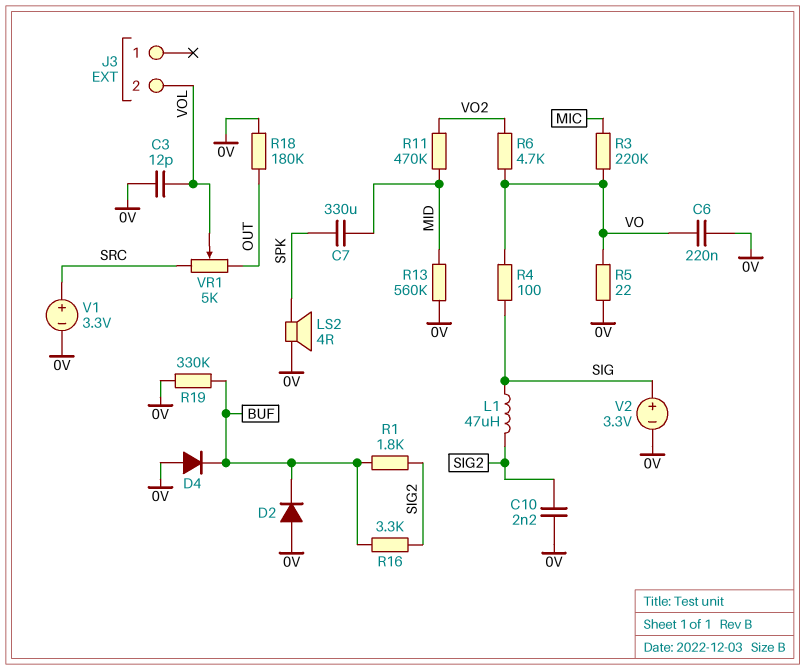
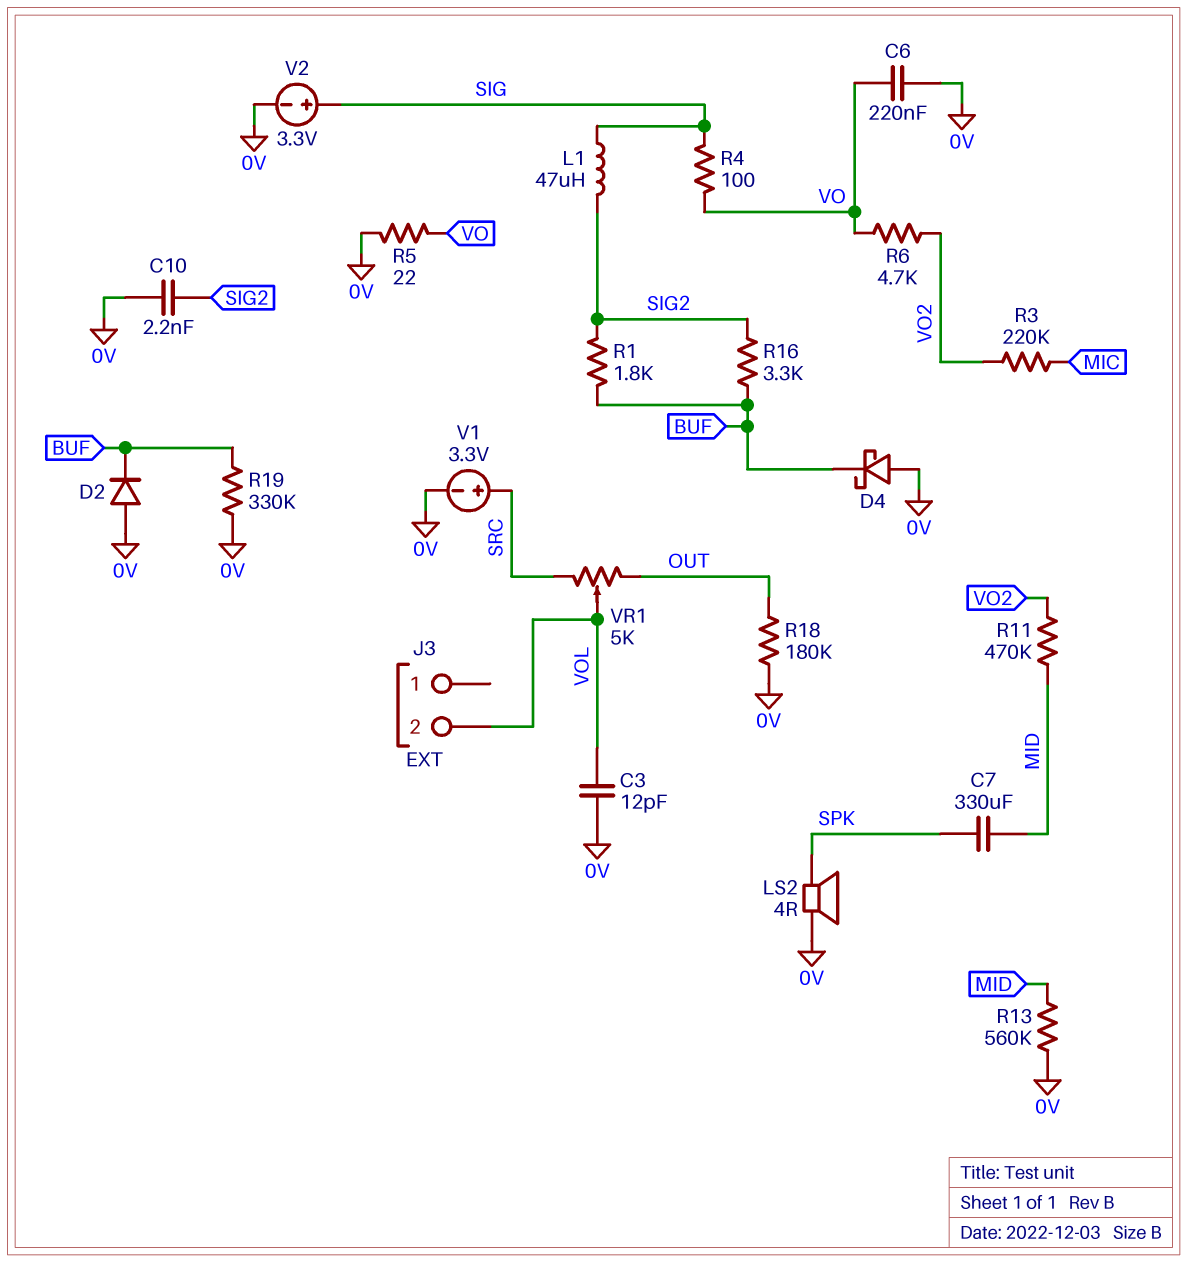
D4: diode (A 0V, K BUF) -> schottky (A 0V, K BUF)
R3: 220k (MIC, VO) -> 220k (MIC, VO2)

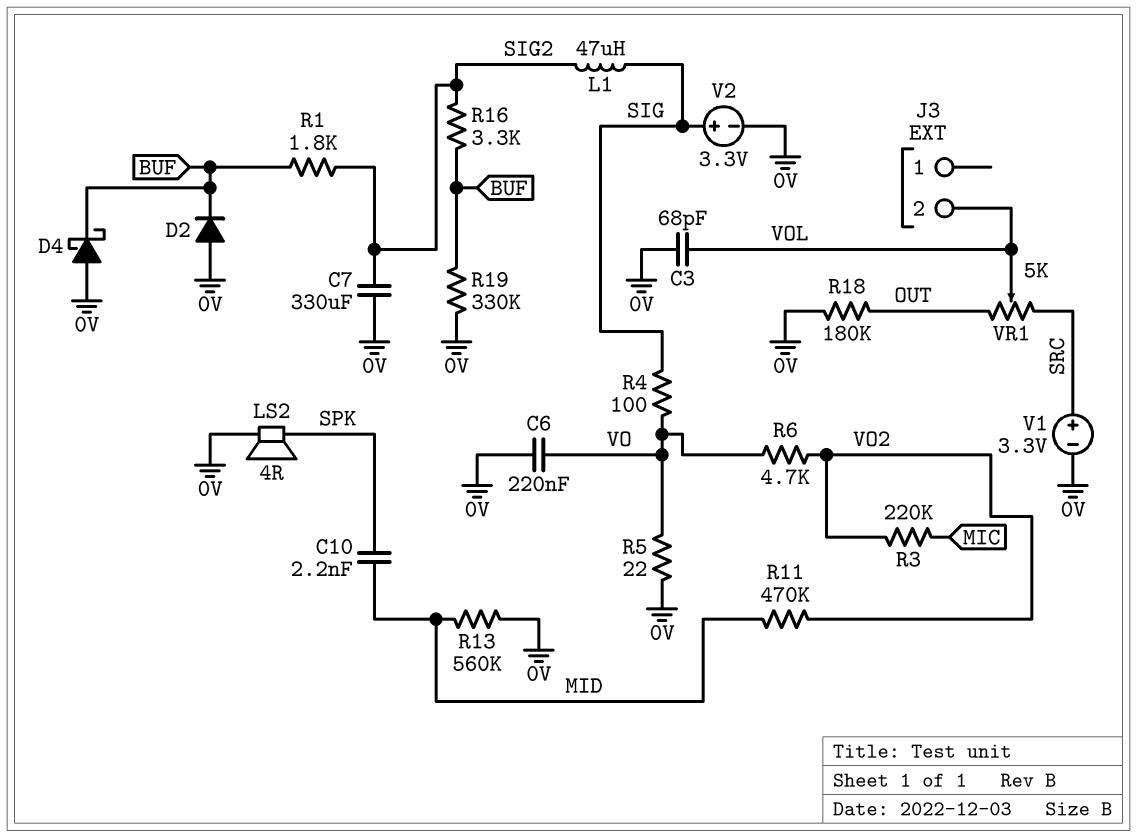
C3: 12pF (0V, VOL) -> 68pF (0V, VOL)
C7: 330uF (MID, SPK) -> 330uF (0V, SIG2)
C10: 2.2nF (0V, SIG2) -> 2.2nF (MID, SPK)

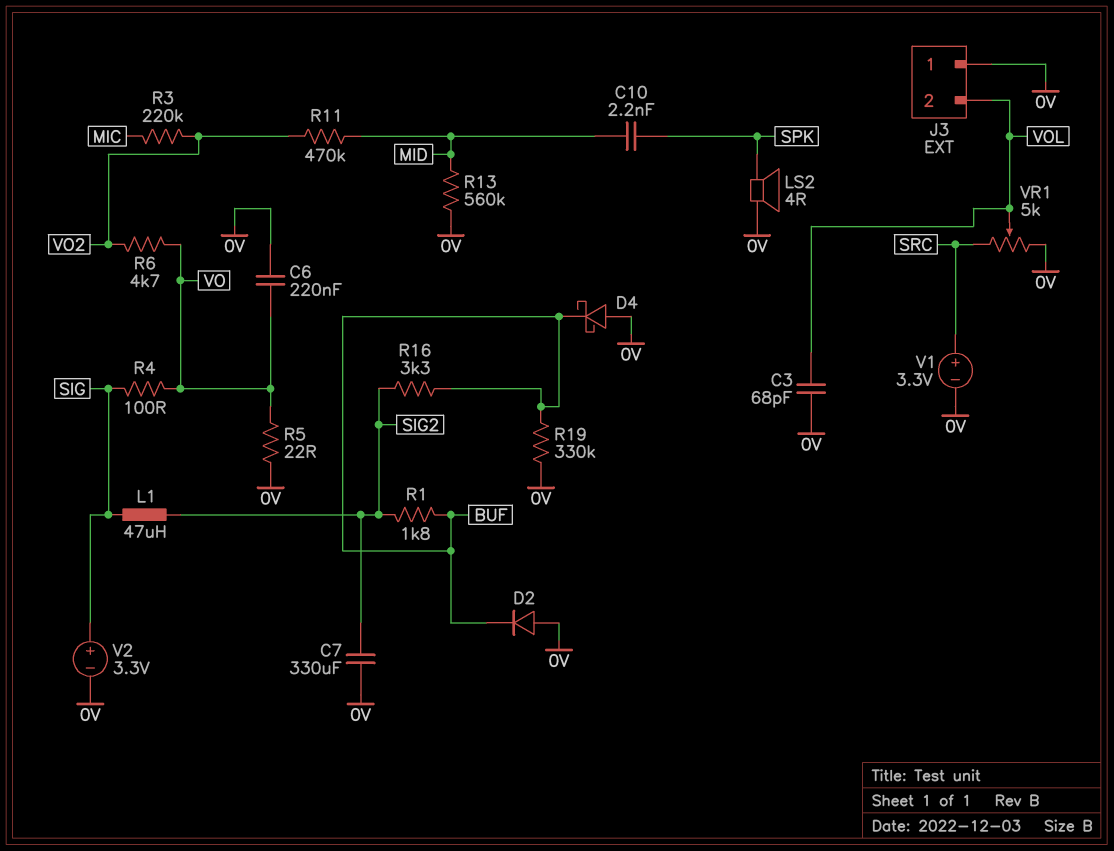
J3 pin 1: none -> 0V
R18: 180k (0V, OUT) -> none
VR1: 5k (OUT, SRC, wiper VOL) -> 5k (0V, SRC, wiper VOL)

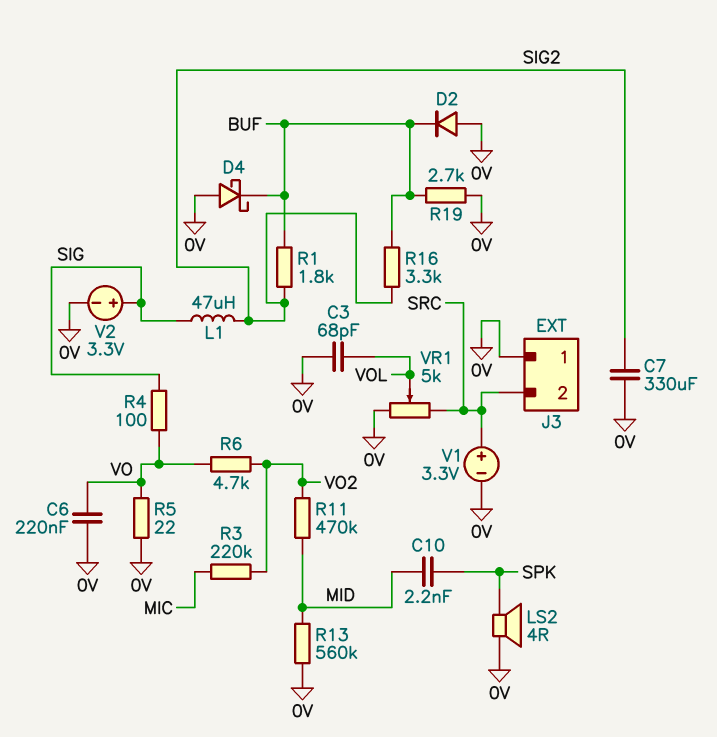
J3 pin 2: VOL -> SRC
R19: 330k (0V, BUF) -> 2.7k (0V, BUF)

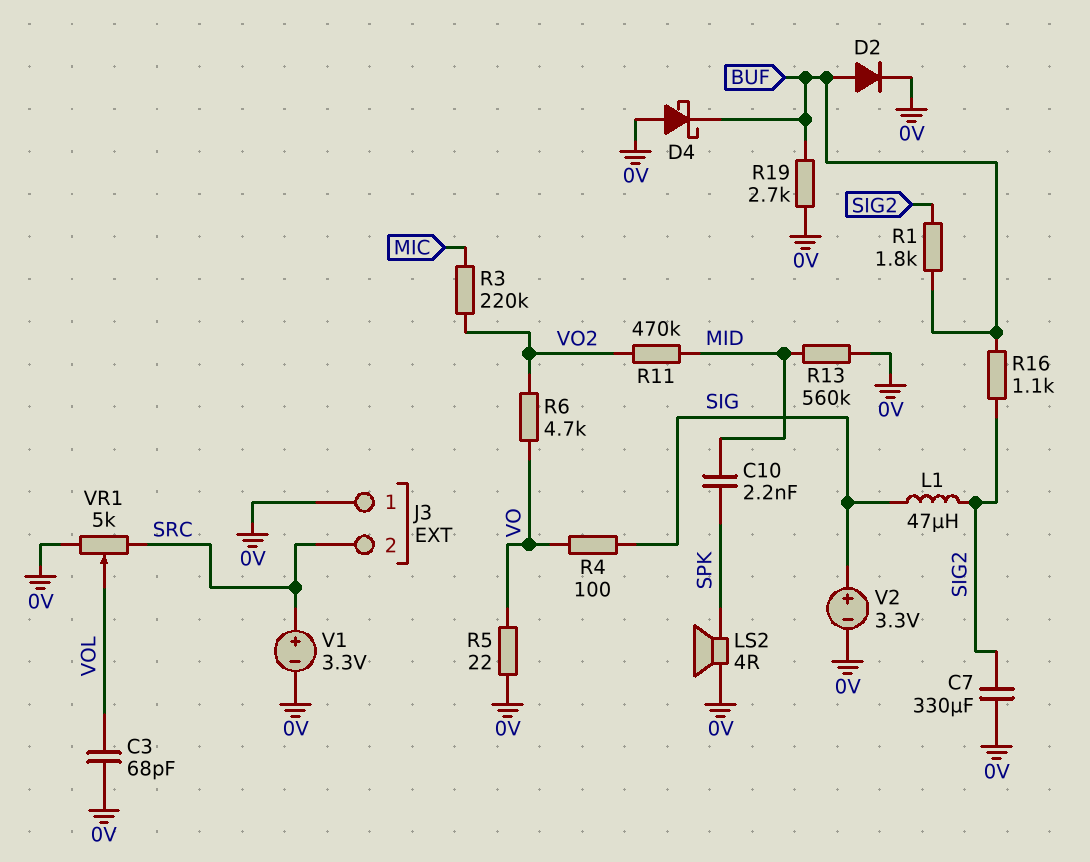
C6: 220nF (0V, VO) -> none
D2: diode (A 0V, K BUF) -> diode (A BUF, K 0V)
R16: 3.3k (BUF, SIG2) -> 1.1k (BUF, SIG2)

